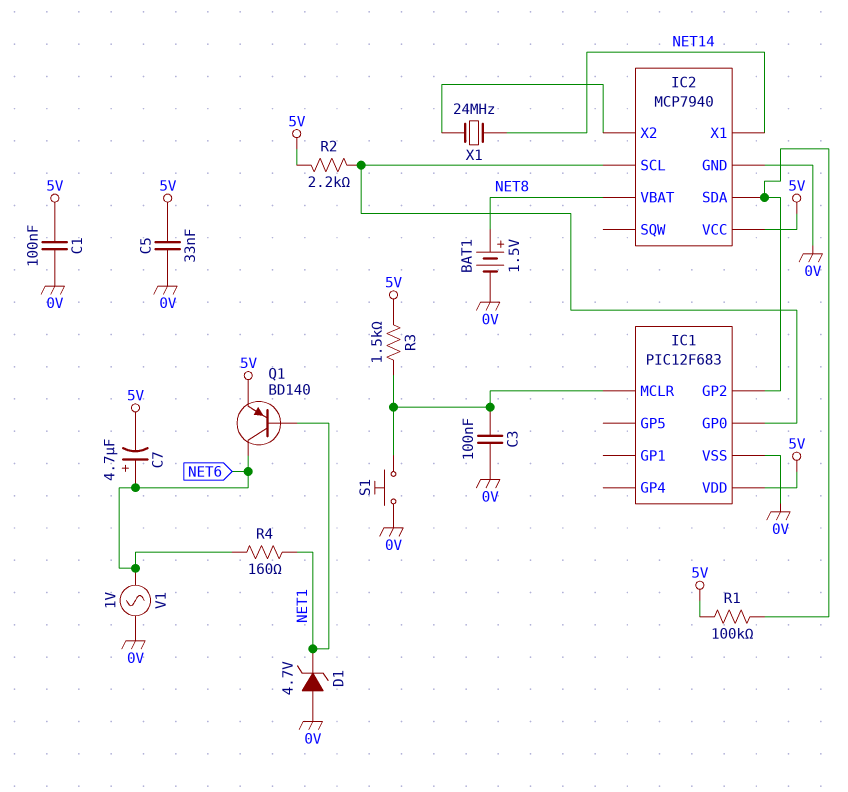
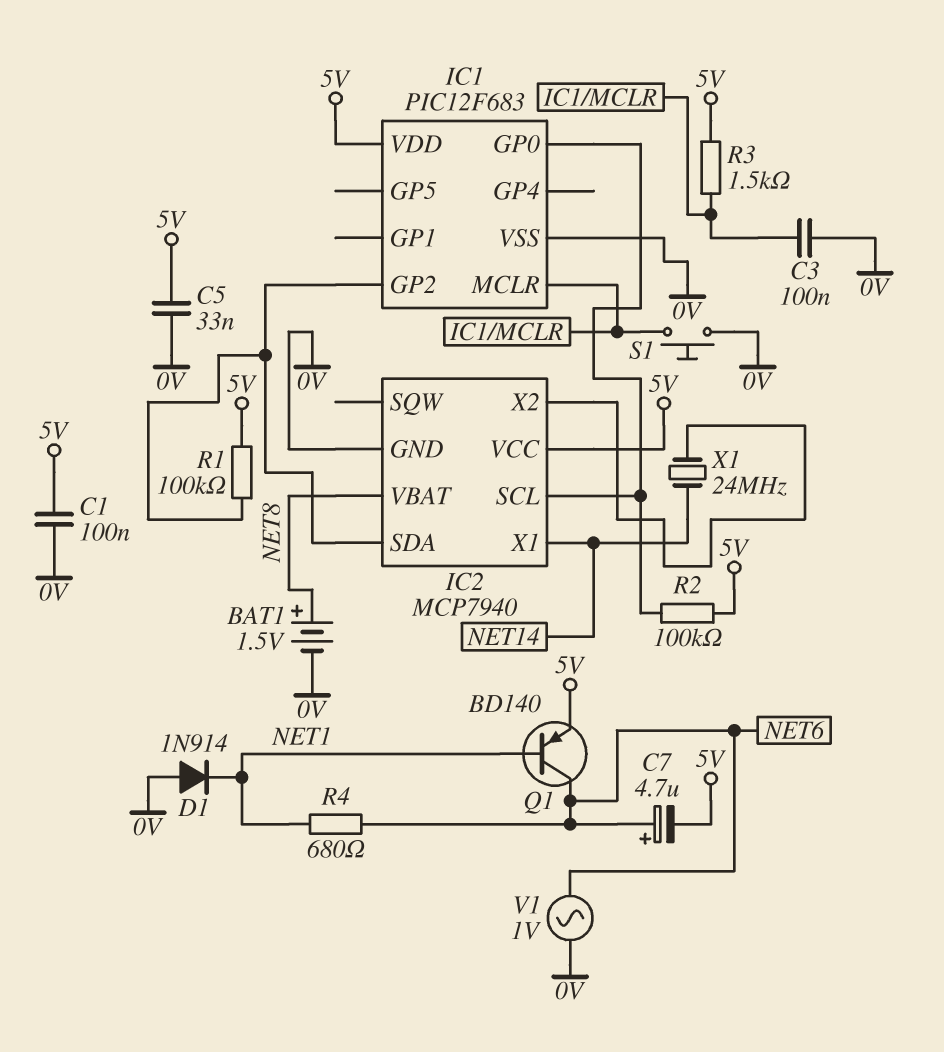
D1: zener 4.7V (A 0V, K NET1) -> diode 1N914 (A 0V, K NET1)
R2: 2.2k (5V, IC1/GP0) -> 100k (5V, IC1/GP0)
R4: 160 (NET1, NET6) -> 680 (NET1, NET6)

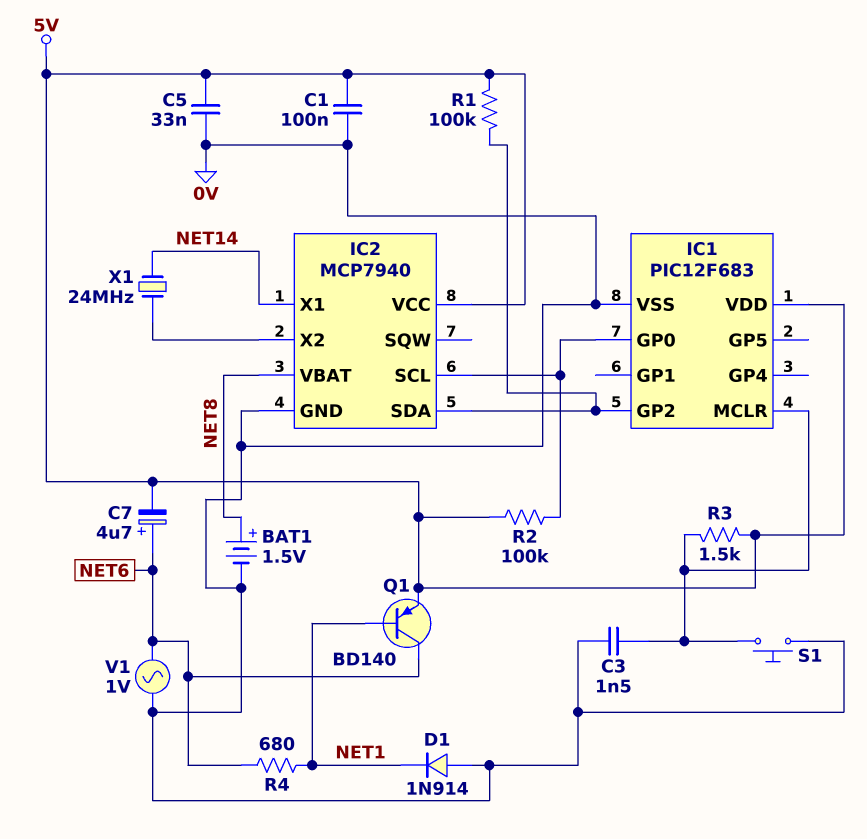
C3: 100nF (0V, IC1/MCLR) -> 1.5nF (0V, IC1/MCLR)

